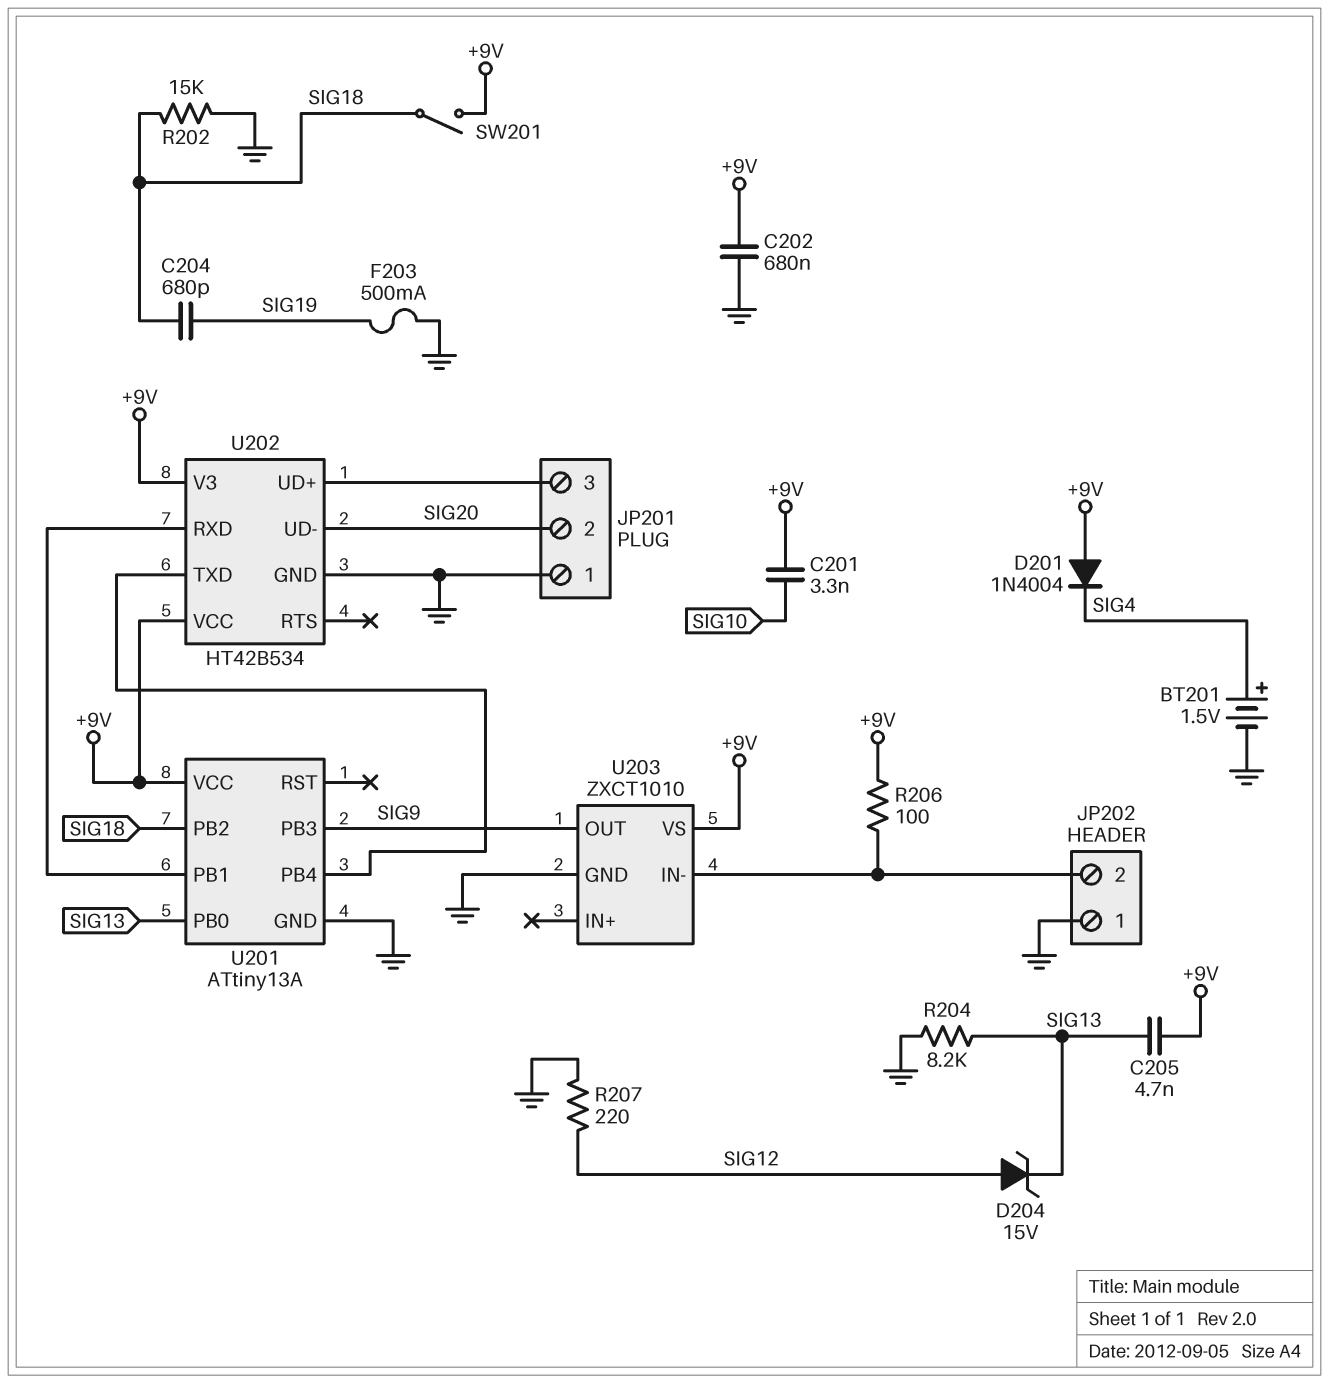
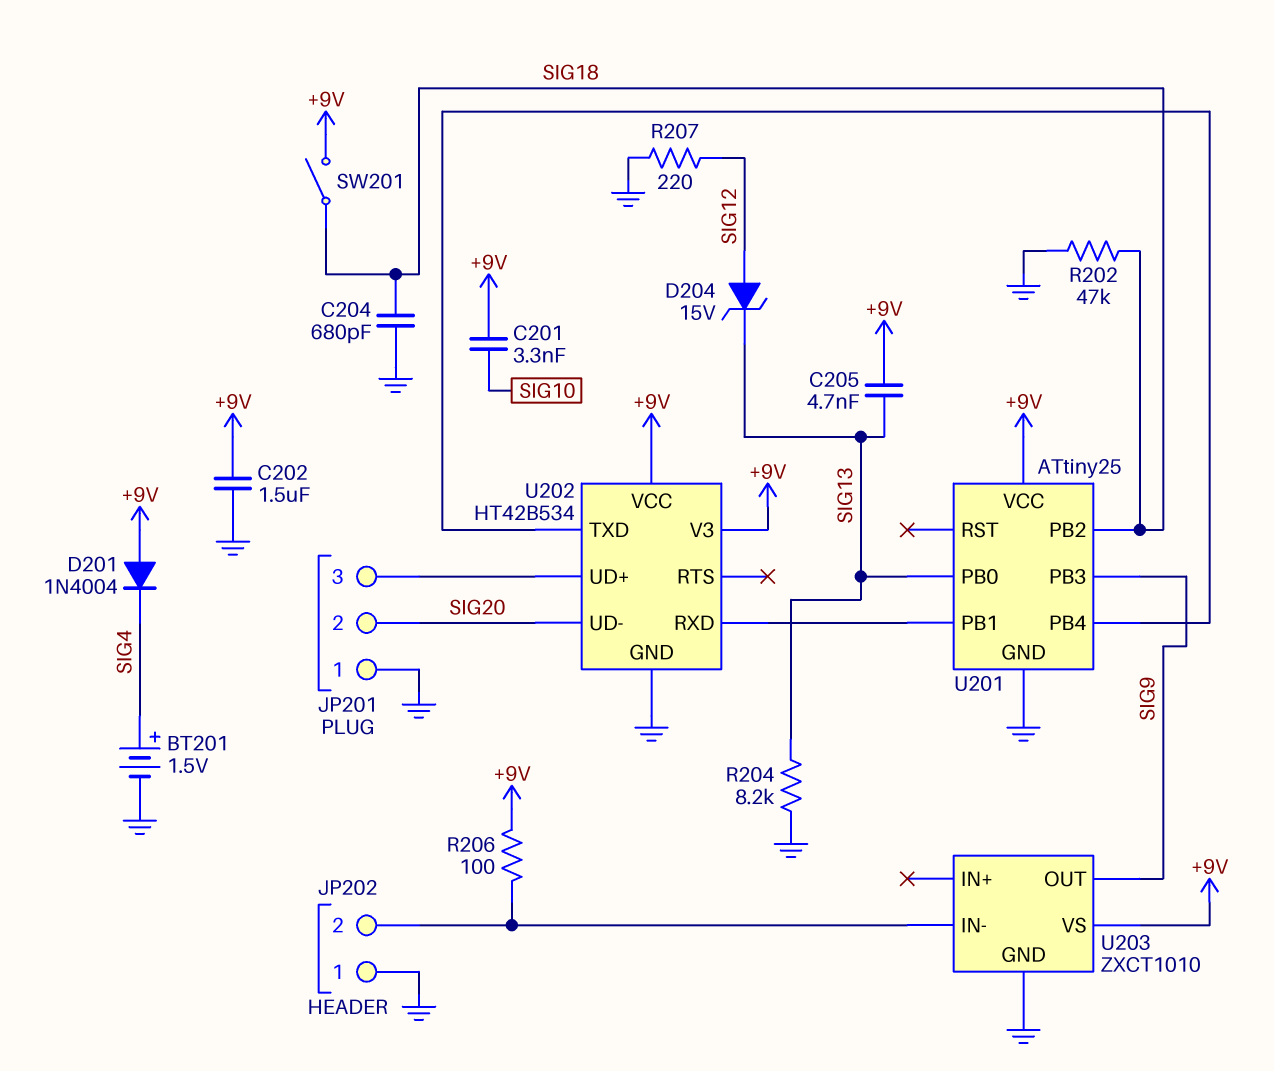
C202: 680nF (+9V, GND) -> 1.5uF (+9V, GND)
C204: 680pF (SIG18, SIG19) -> 680pF (GND, SIG18)
F203: 500mA (GND, SIG19) -> none
R202: 15k (GND, SIG18) -> 47k (GND, SIG18)
U201: ATtiny13A -> ATtiny25

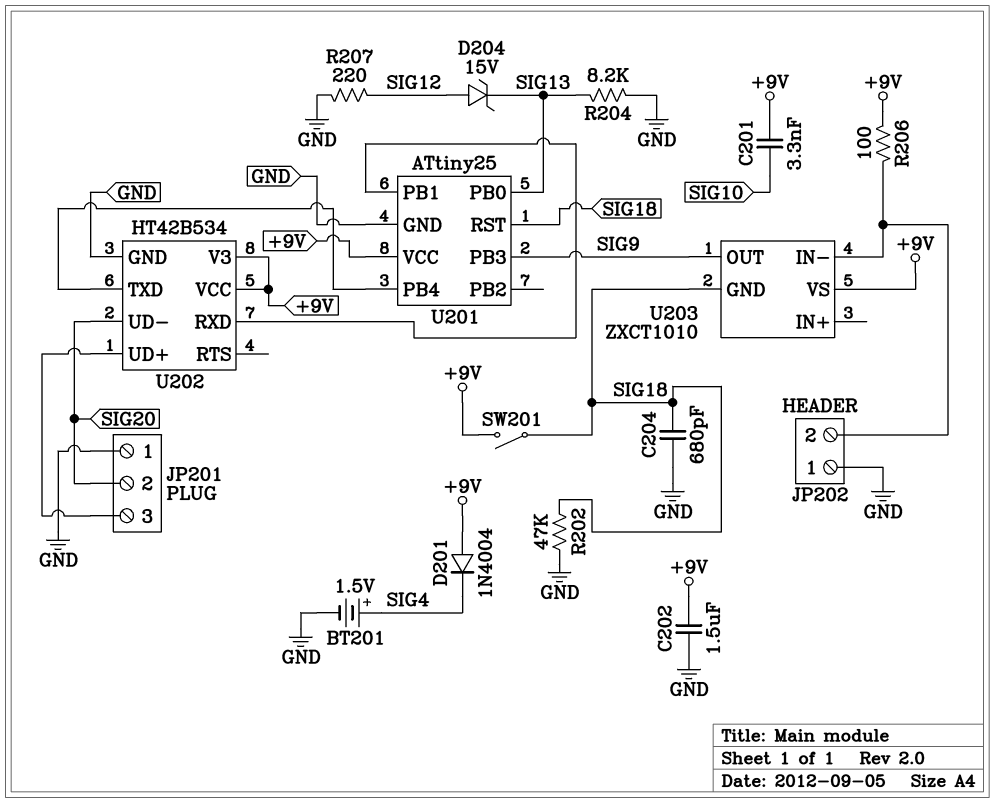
C205: 4.7nF (+9V, SIG13) -> none
U201 pin PB2: SIG18 -> none
U201 pin RST: none -> SIG18
U203 pin GND: GND -> SIG18

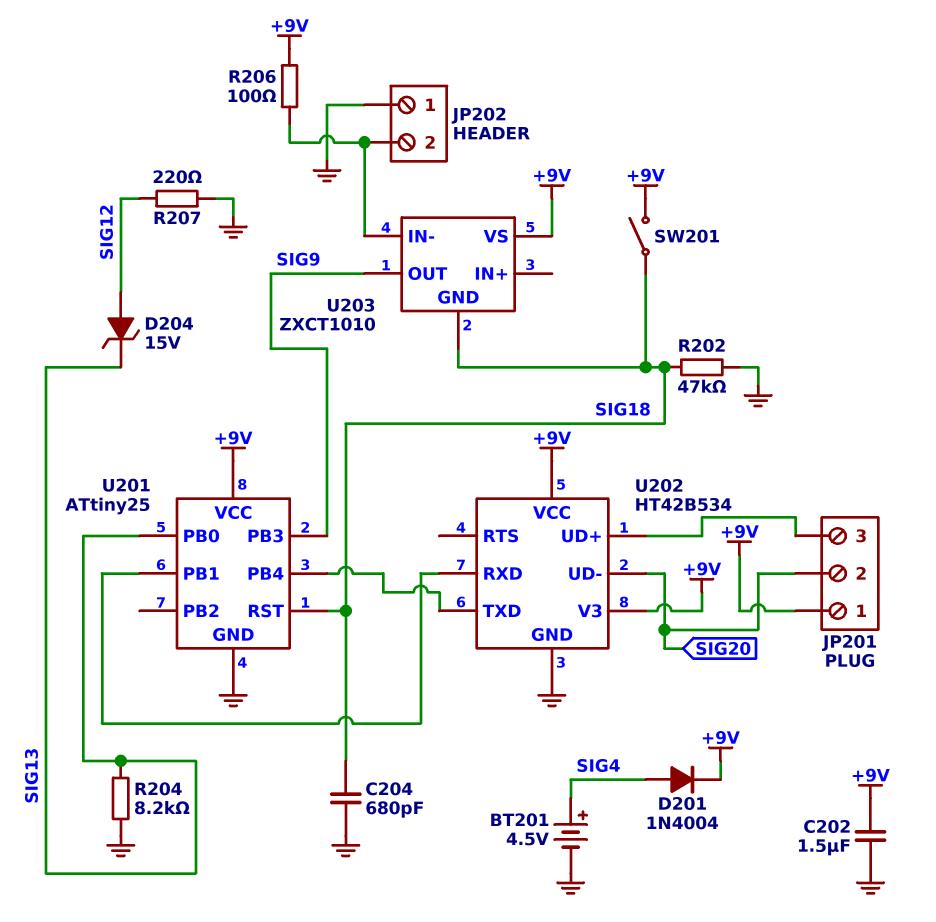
BT201: 1.5V (plus SIG4, minus GND) -> 4.5V (plus SIG4, minus GND)
C201: 3.3nF (+9V, SIG10) -> none
D201: diode 1N4004 (A +9V, K SIG4) -> diode 1N4004 (A SIG4, K +9V)
JP201 pin 1: GND -> +9V

